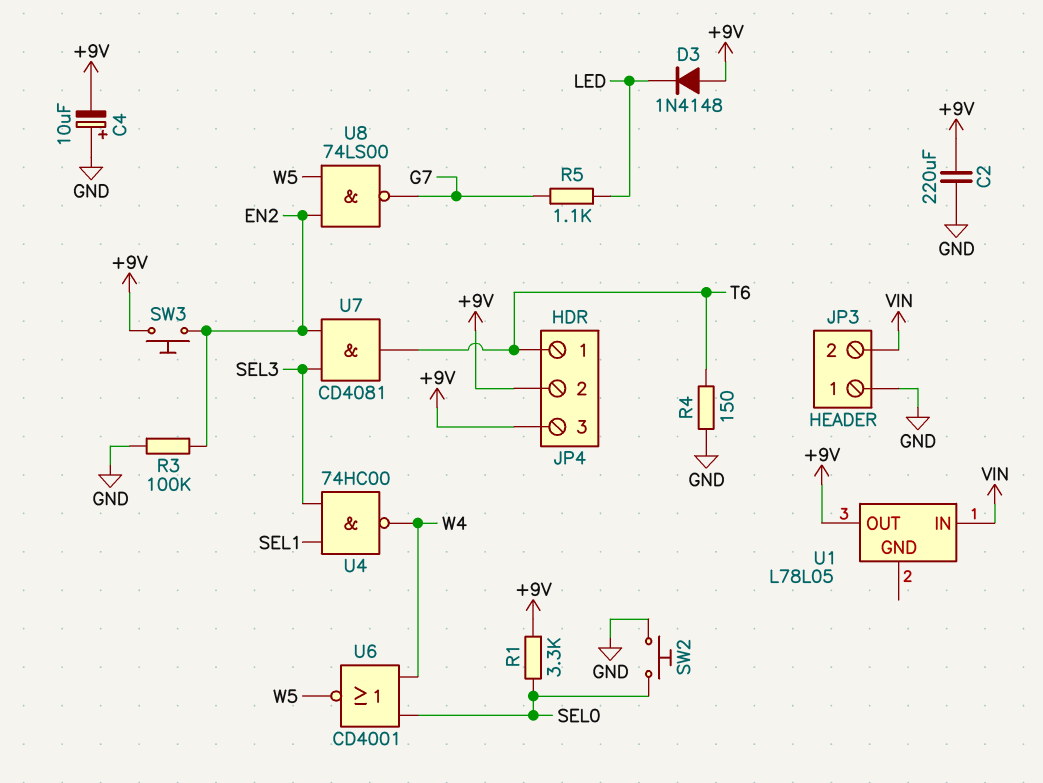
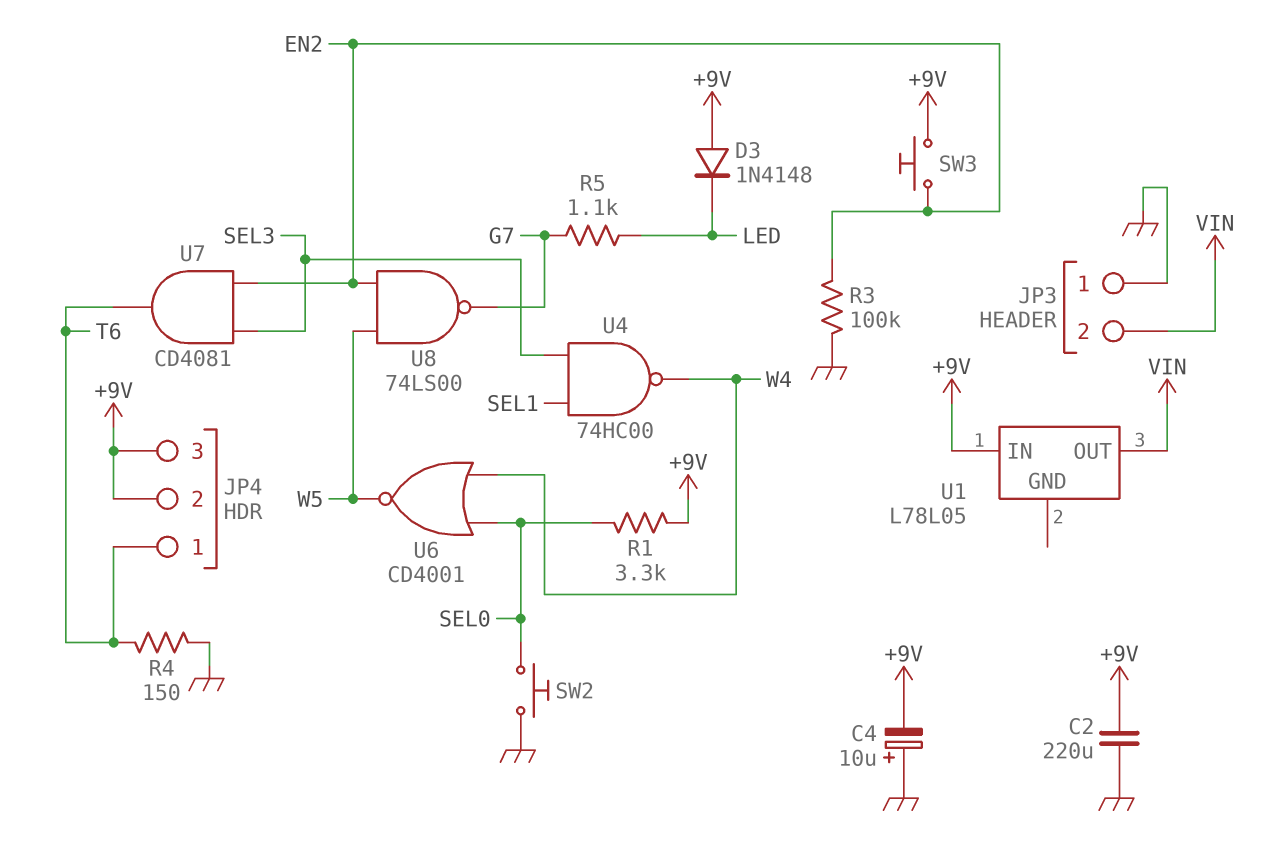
U1 pin IN: VIN -> +9V
U1 pin OUT: +9V -> VIN

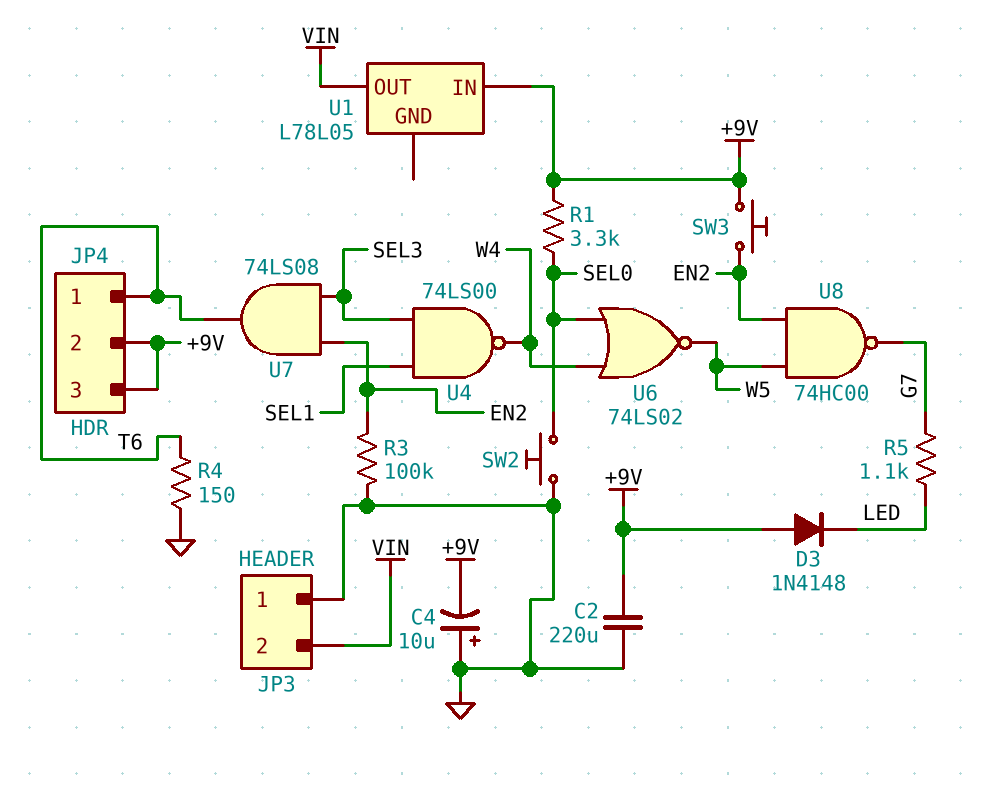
U4: NAND 74HC00 (in SEL1, in SEL3, out W4) -> NAND 74LS00 (in SEL1, in SEL3, out W4)
U6: NOR CD4001 (in SEL0, in W4, out W5) -> NOR 74LS02 (in SEL0, in W4, out W5)
U7: AND CD4081 (in EN2, in SEL3, out T6) -> AND 74LS08 (in EN2, in SEL3, out T6)
U8: NAND 74LS00 (in EN2, in W5, out G7) -> NAND 74HC00 (in EN2, in W5, out G7)

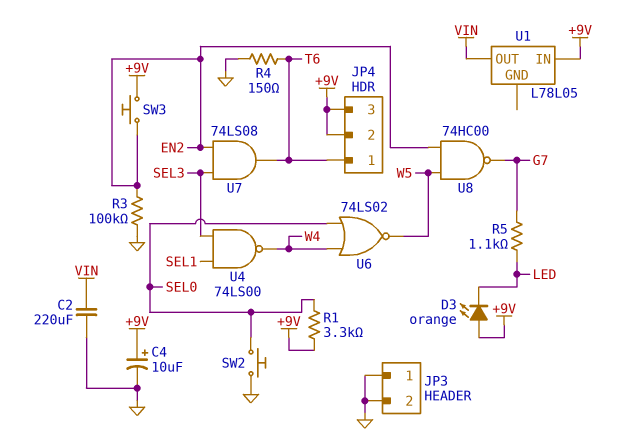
C2: 220uF (+9V, GND) -> 220uF (GND, VIN)
C4: 10uF (plus GND, minus +9V) -> 10uF (plus +9V, minus GND)
D3: diode 1N4148 (A +9V, K LED) -> LED orange (A +9V, K LED)
JP3 pin 2: VIN -> GND

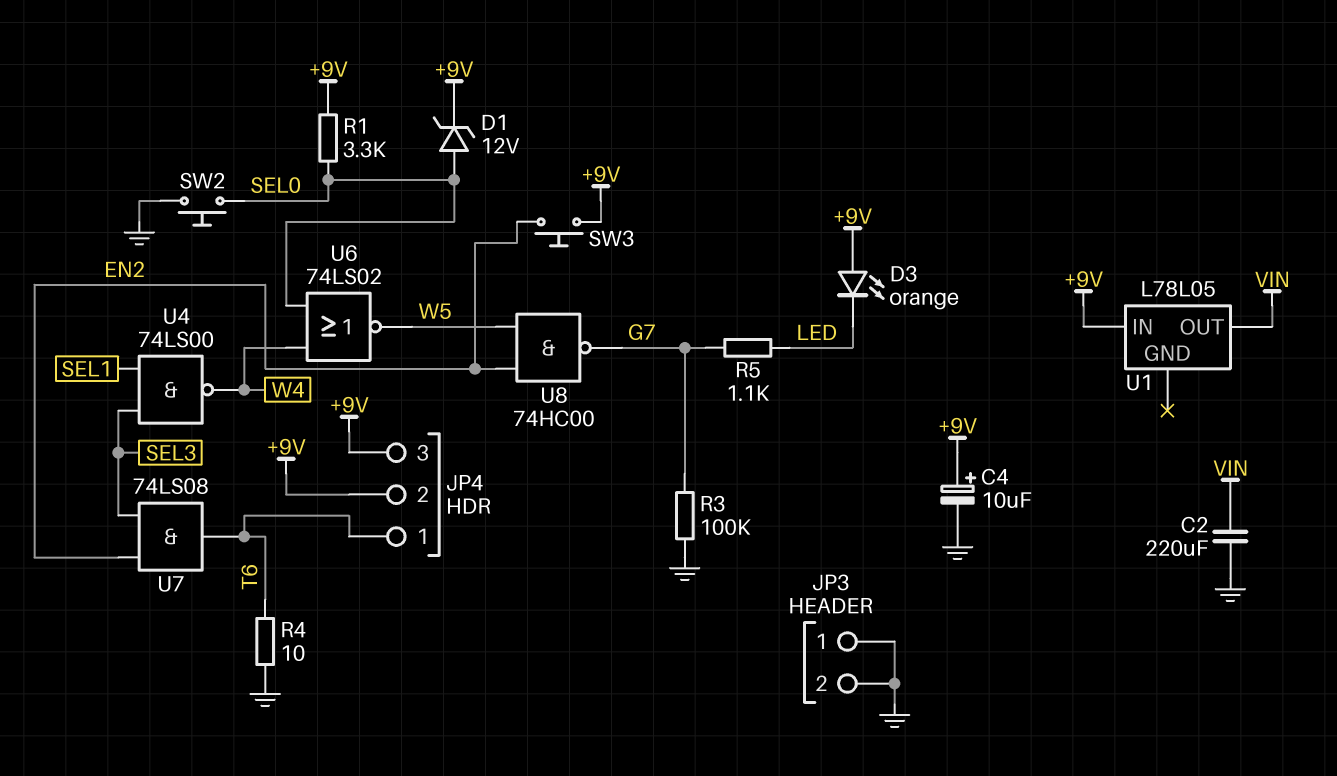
D1: none -> zener 12V (A SEL0, K +9V)
R3: 100k (EN2, GND) -> 100k (G7, GND)
R4: 150 (GND, T6) -> 10 (GND, T6)

